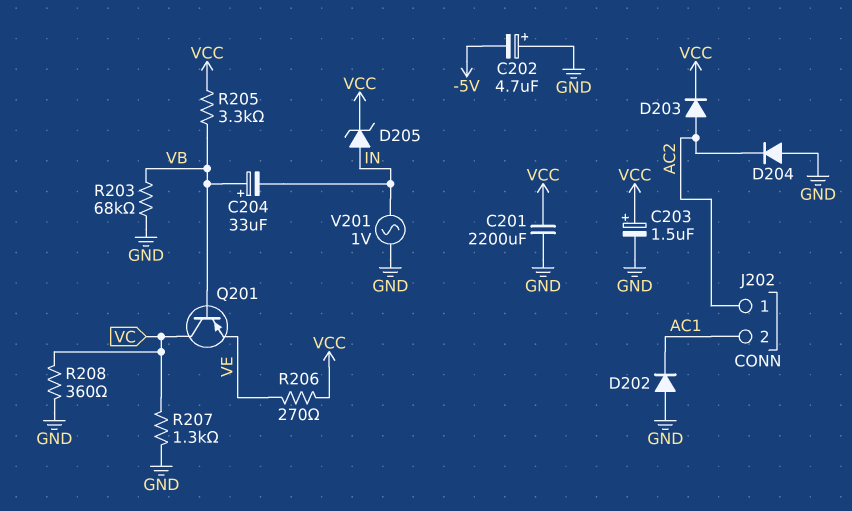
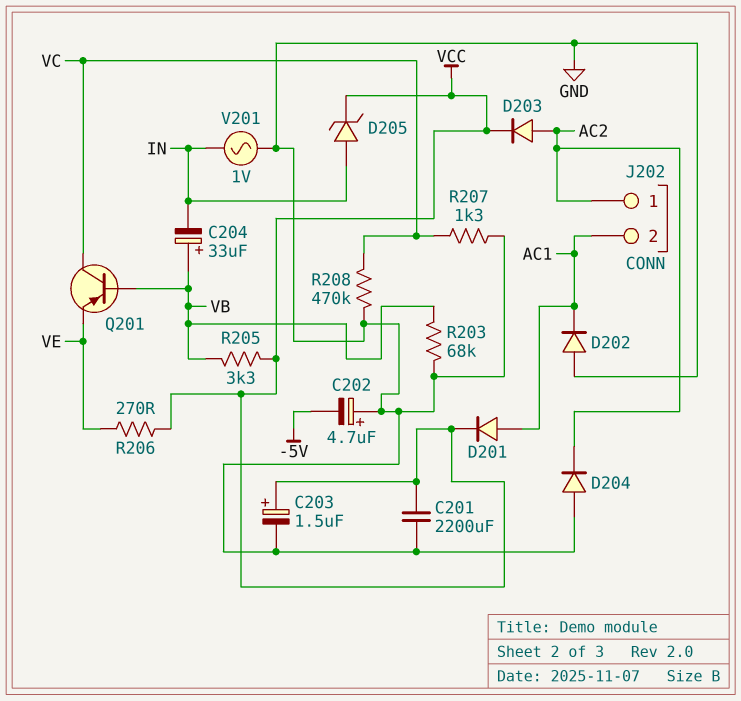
D201: none -> diode (A AC1, K VCC)
R208: 360 (GND, VC) -> 470k (GND, VC)

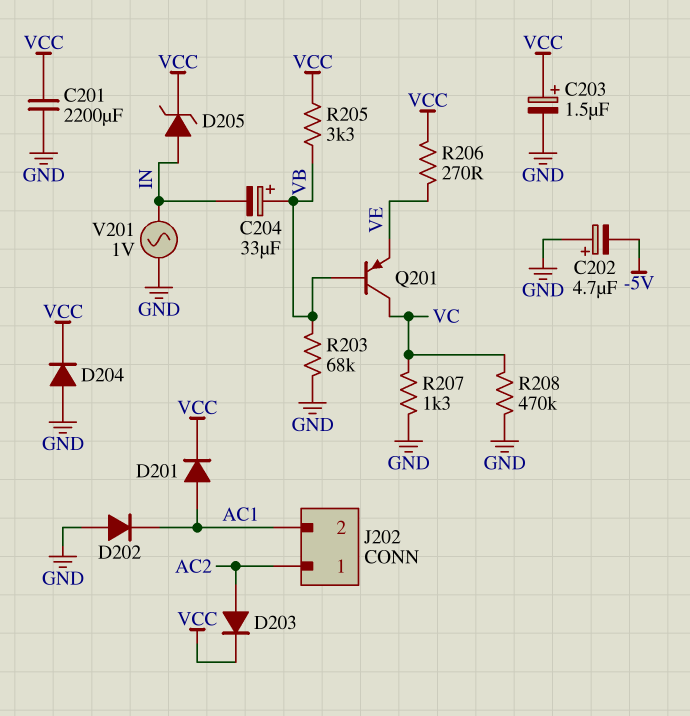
D204: diode (A GND, K AC2) -> diode (A GND, K VCC)

